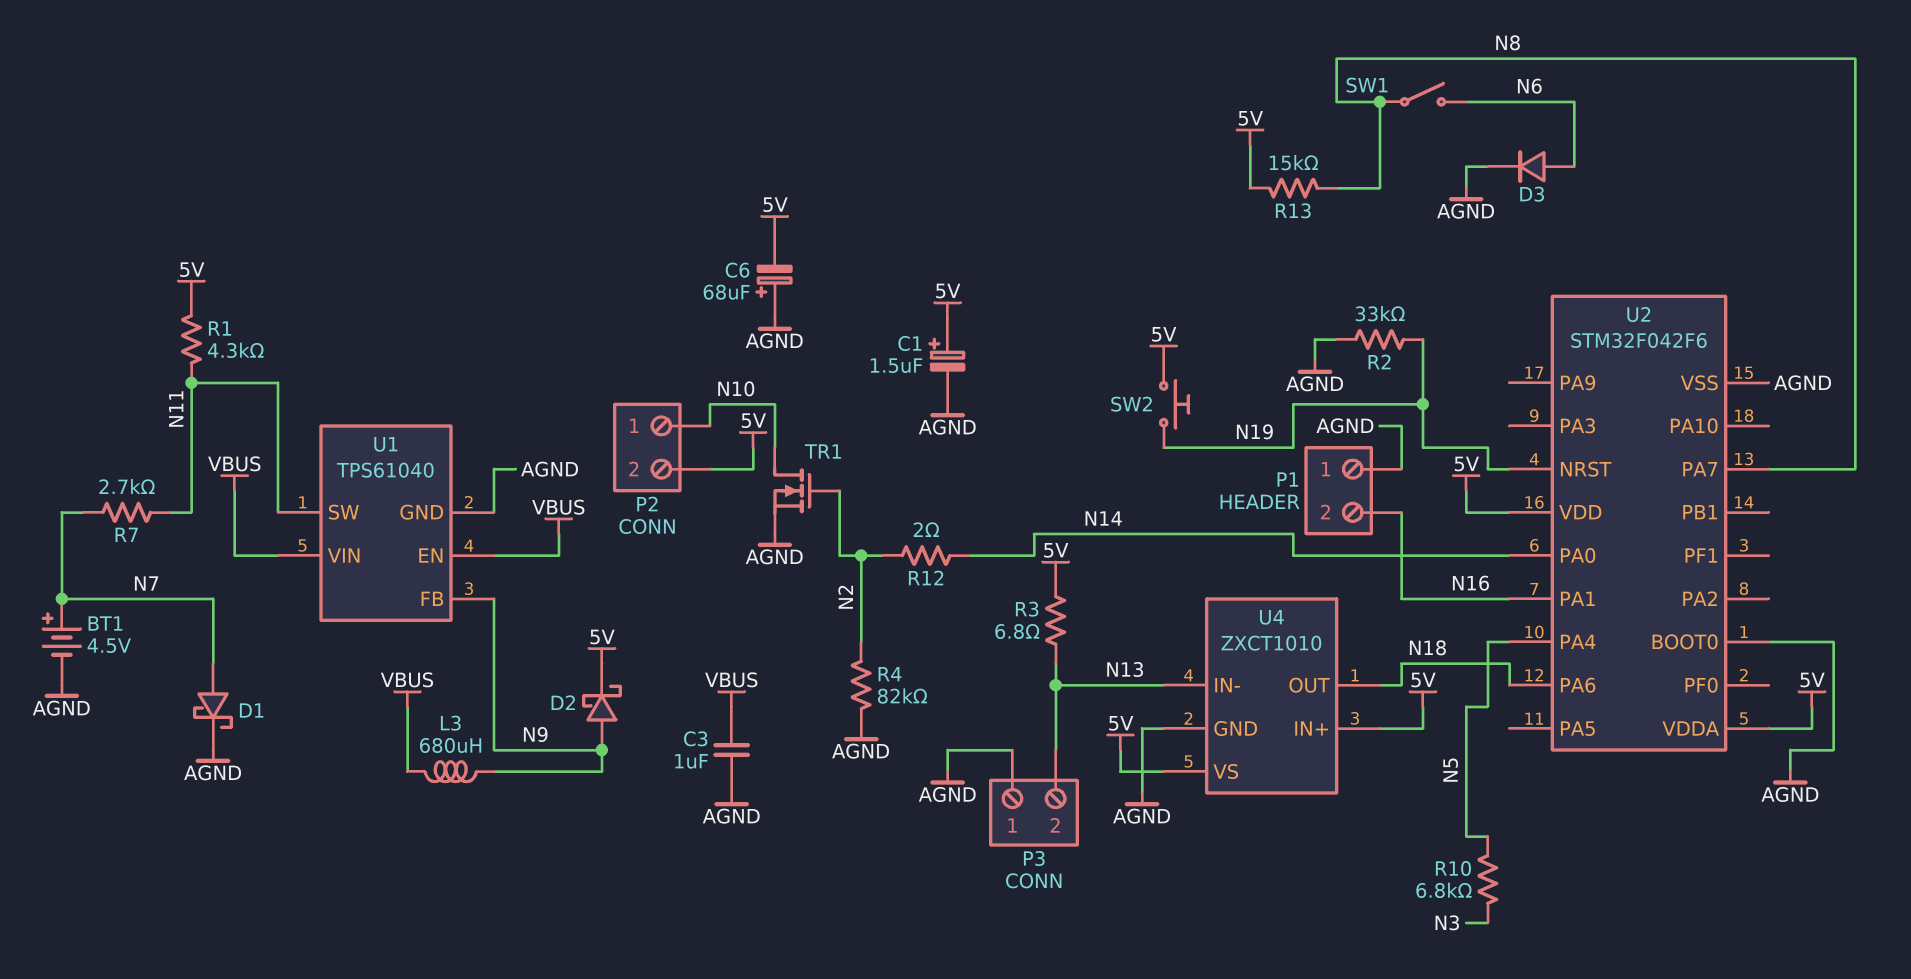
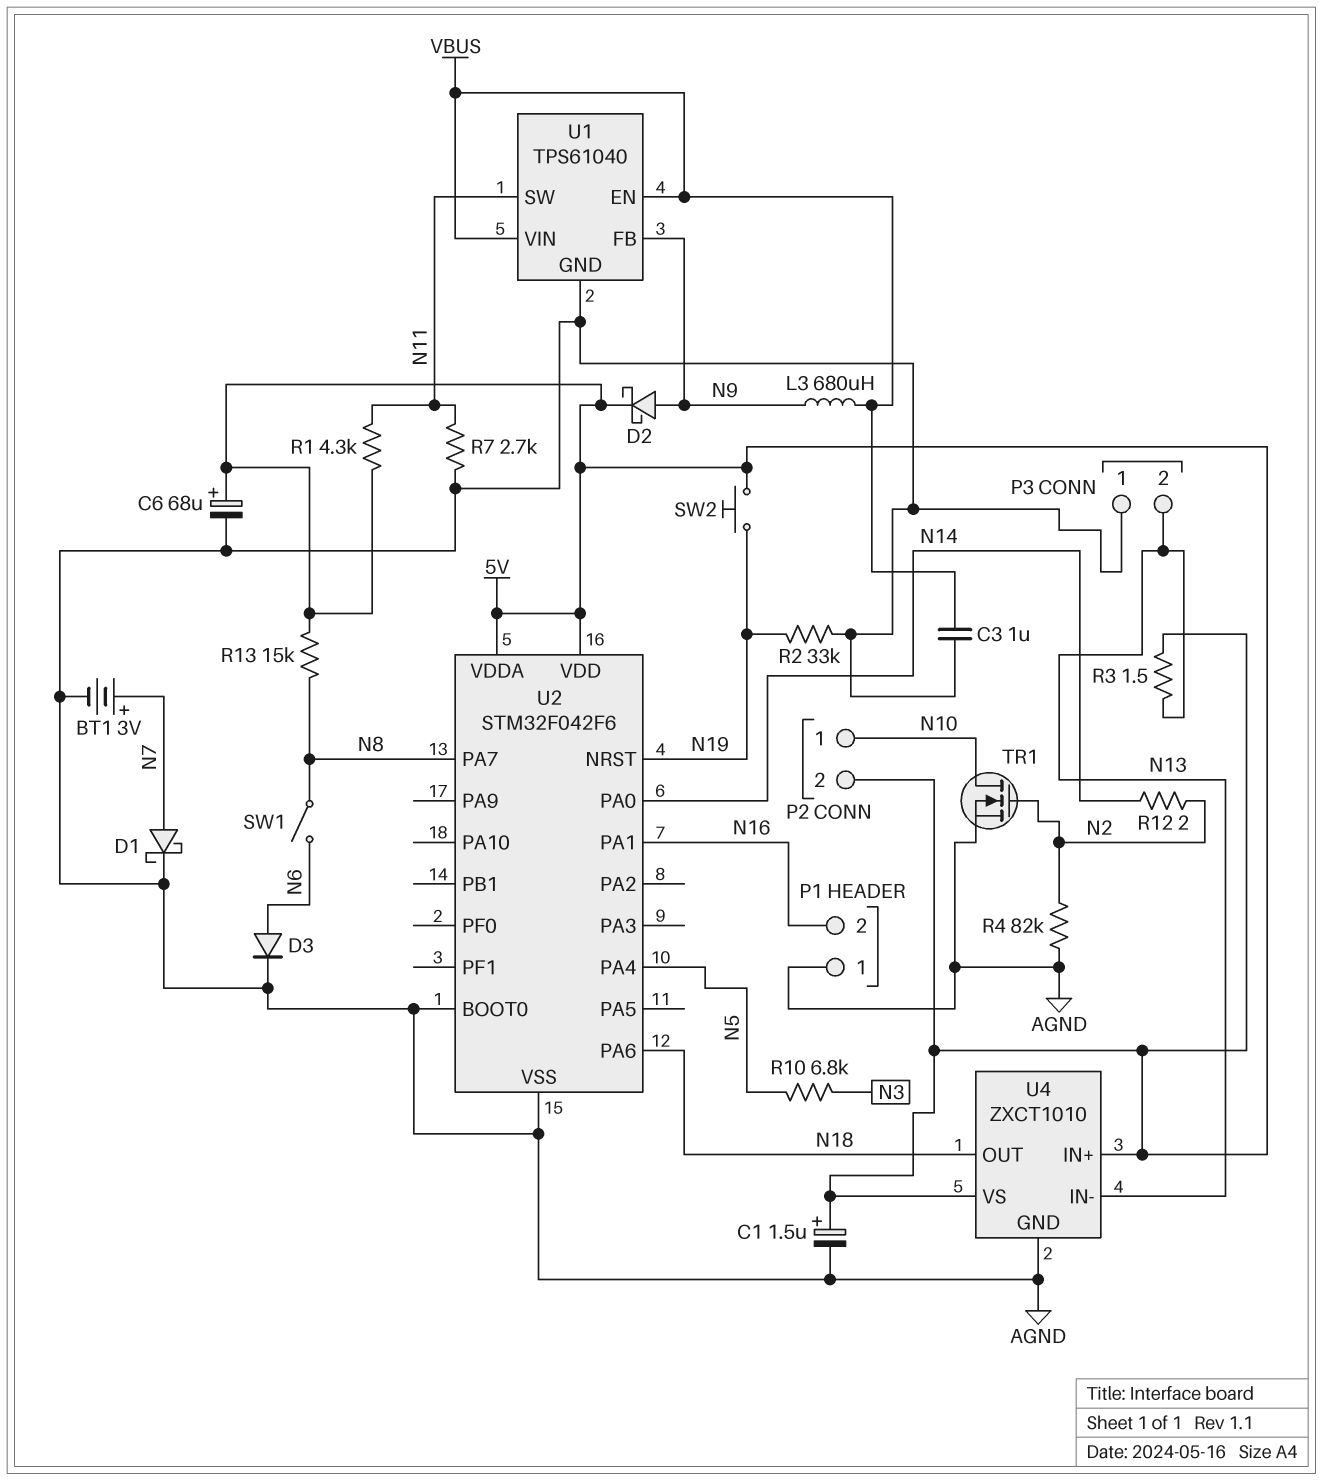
BT1: 4.5V (plus N7, minus AGND) -> 3V (plus N7, minus AGND)
C6: 68uF (plus AGND, minus 5V) -> 68uF (plus 5V, minus AGND)
R3: 6.8 (5V, N13) -> 1.5 (5V, N13)
R7: 2.7k (N7, N11) -> 2.7k (AGND, N11)

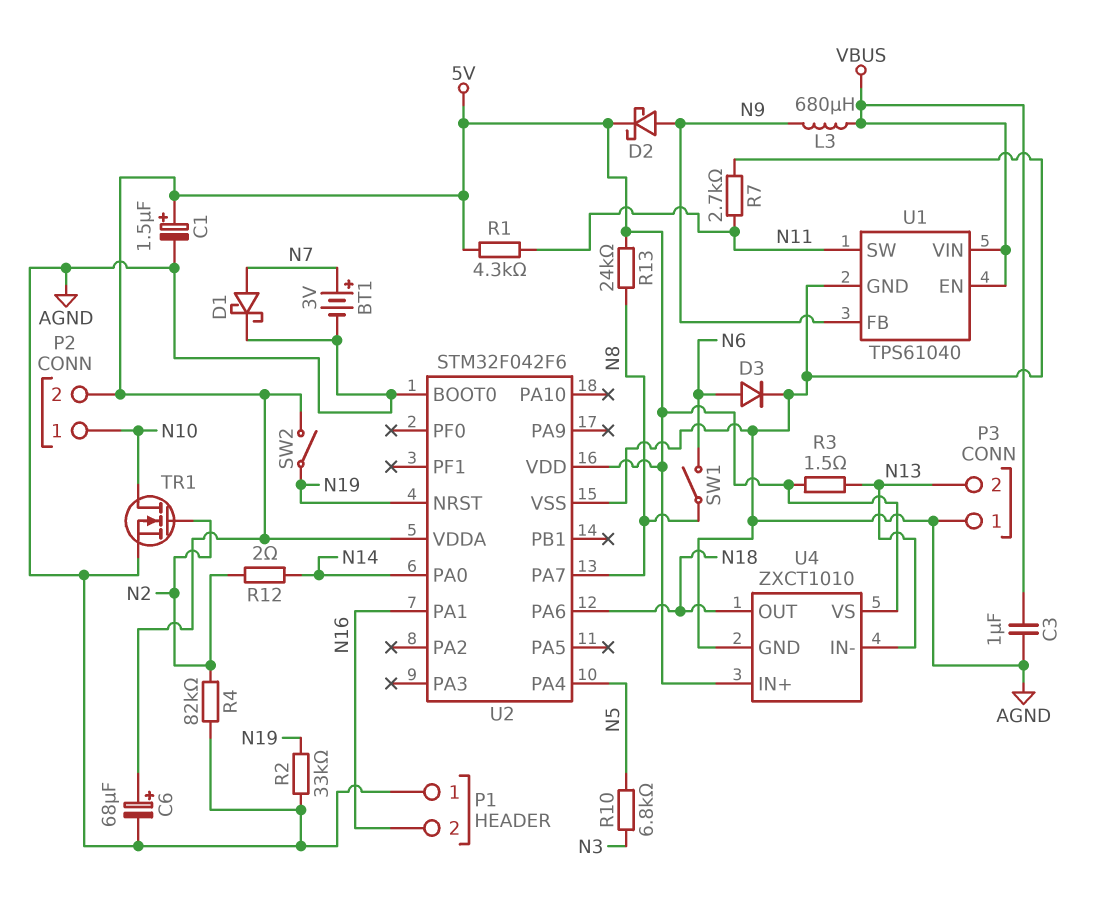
R13: 15k (5V, N8) -> 24k (5V, N8)
SW2: button (5V, N19) -> switch (5V, N19)

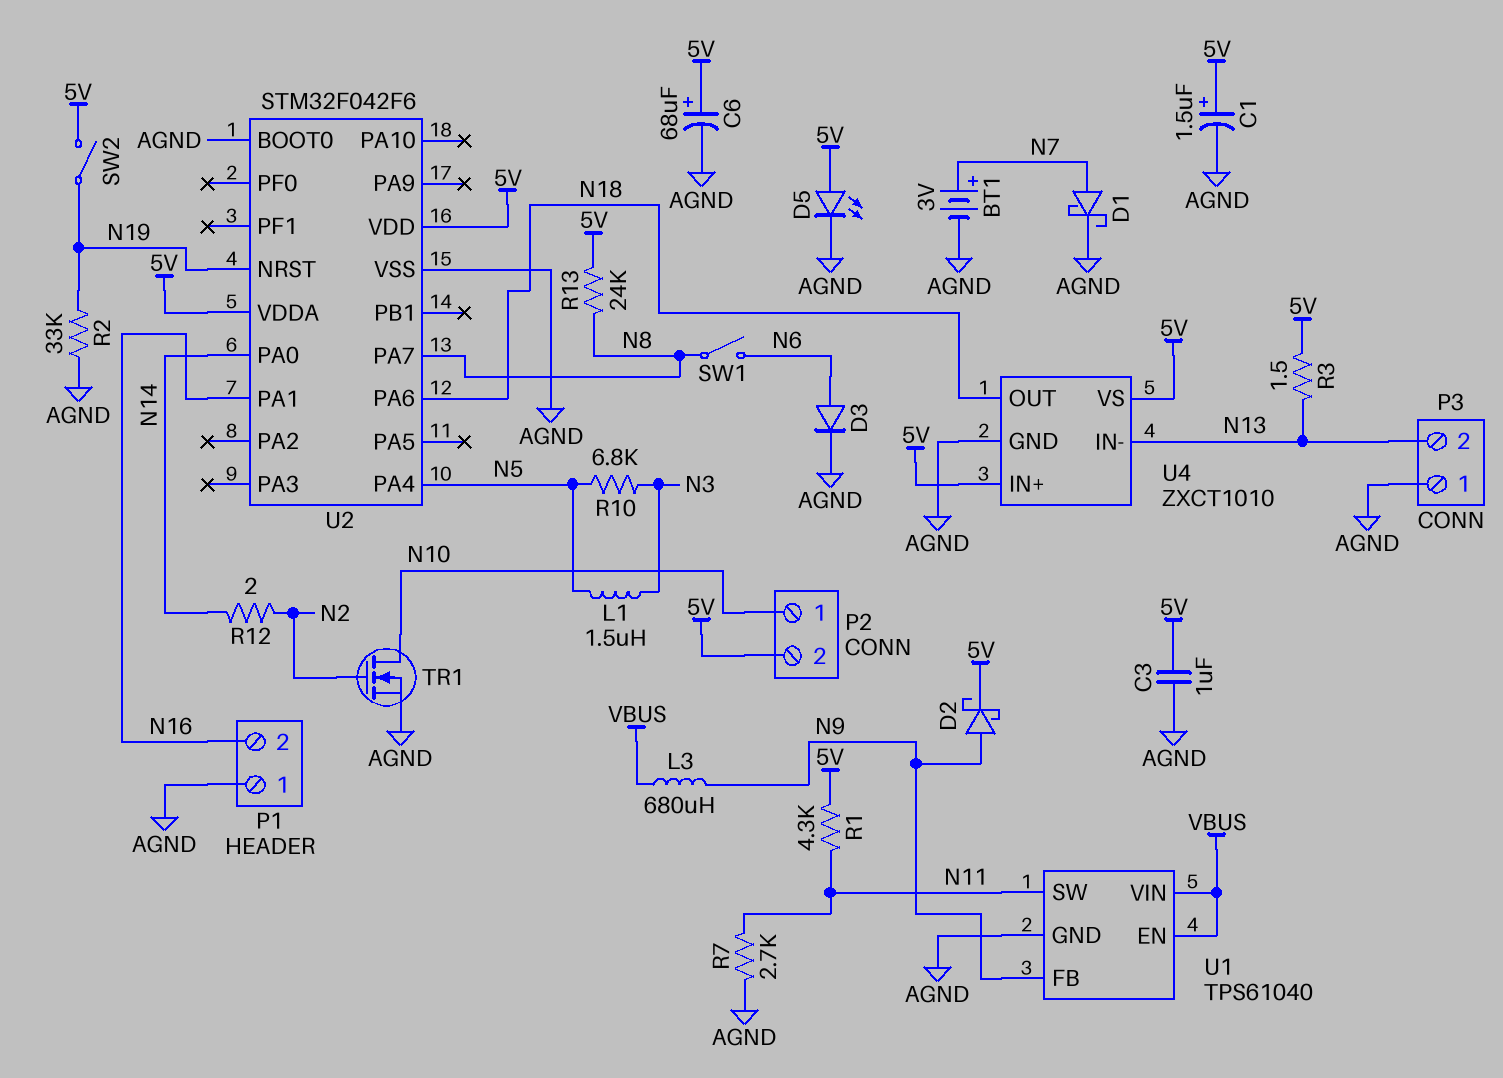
C3: 1uF (AGND, VBUS) -> 1uF (5V, AGND)
D5: none -> LED (A 5V, K AGND)
L1: none -> 1.5uH (N3, N5)
R4: 82k (AGND, N2) -> none

